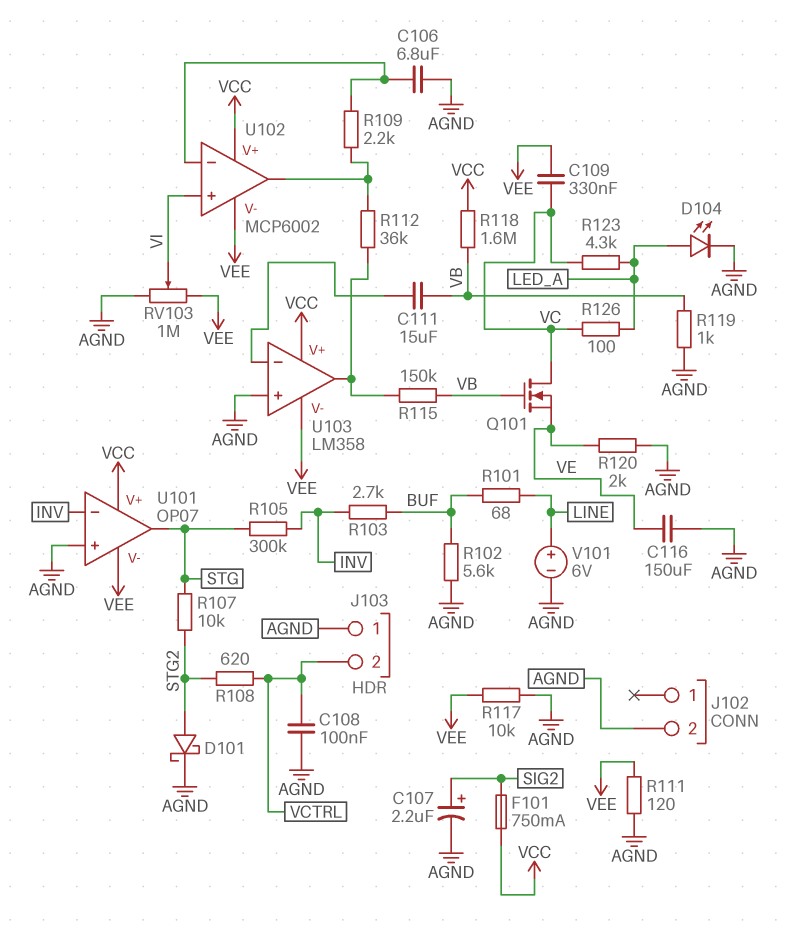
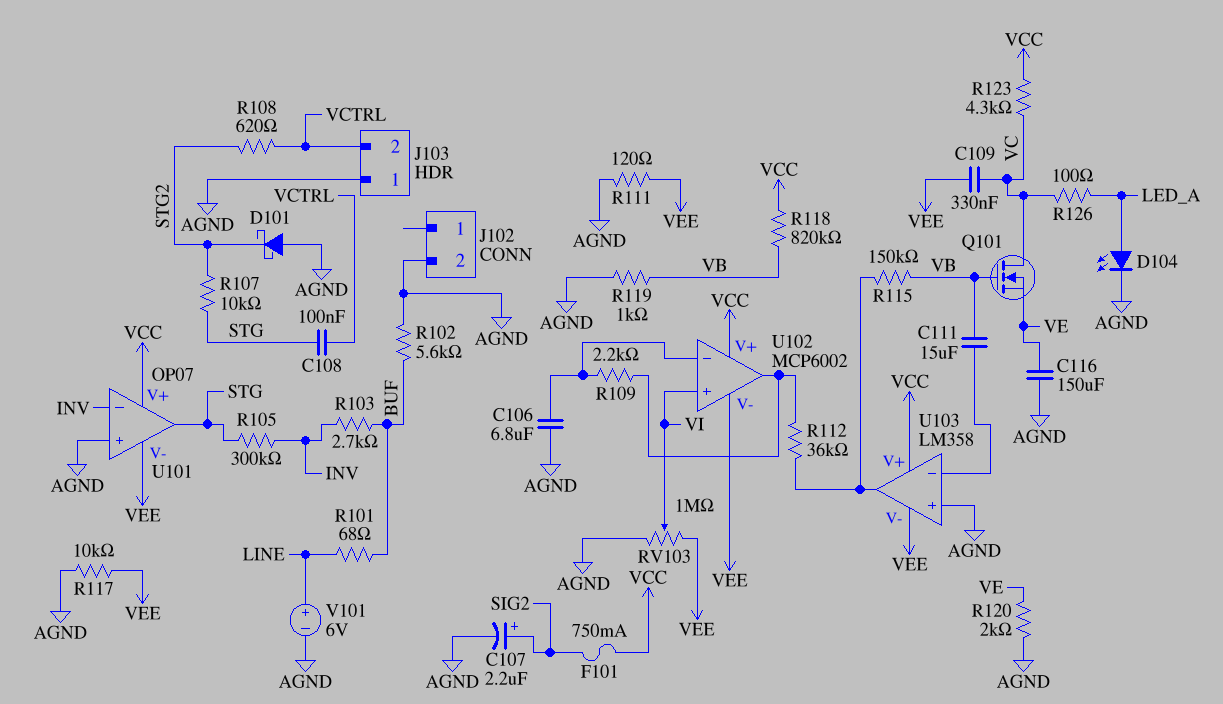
C108: 100nF (AGND, VCTRL) -> 100nF (STG, VCTRL)
D101: schottky (A STG2, K AGND) -> schottky (A AGND, K STG2)
R118: 1.6M (VB, VCC) -> 820k (VB, VCC)
R123: 4.3k (LED_A, VC) -> 4.3k (VC, VCC)

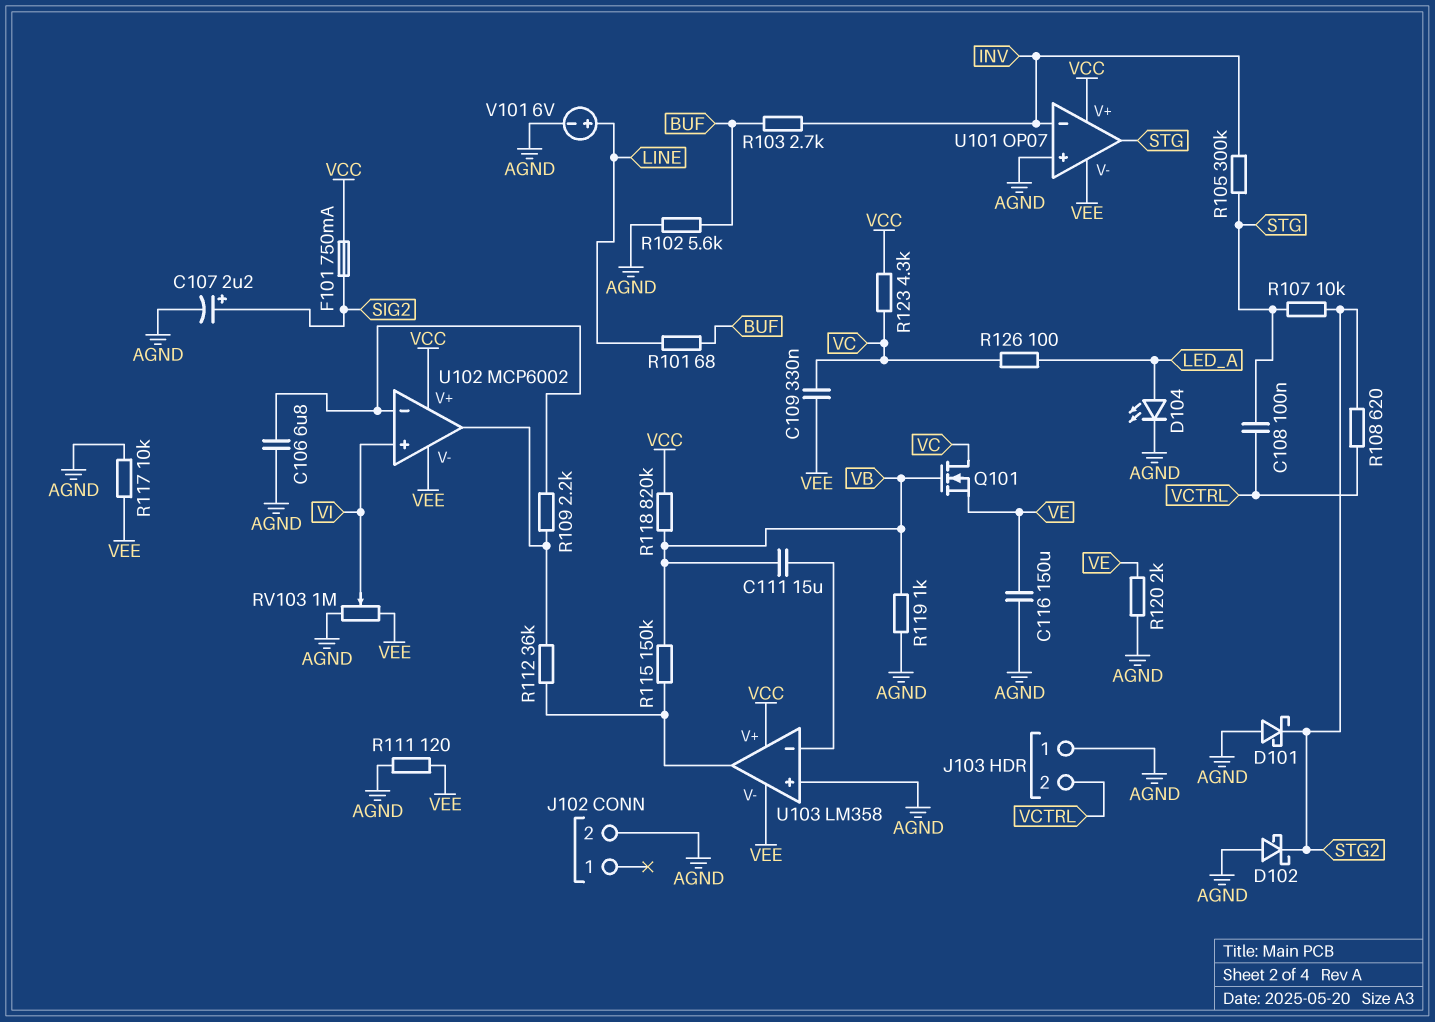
D102: none -> schottky (A AGND, K STG2)

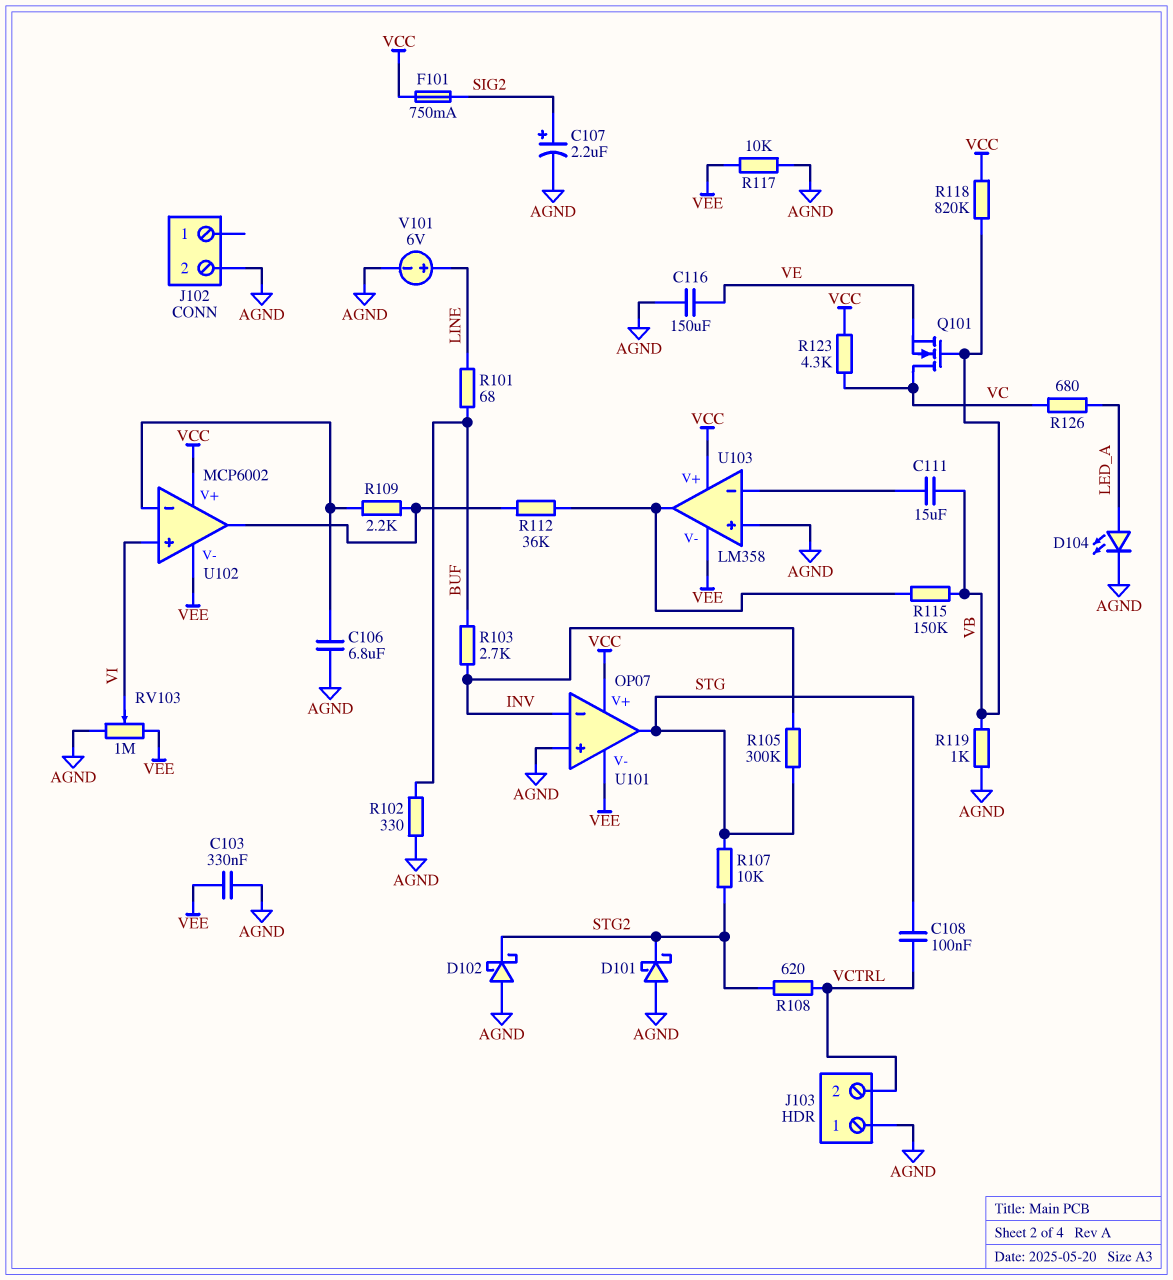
C103: none -> 330nF (AGND, VEE)
C109: 330nF (VC, VEE) -> none
R102: 5.6k (AGND, BUF) -> 330 (AGND, BUF)
R111: 120 (AGND, VEE) -> none
R120: 2k (AGND, VE) -> none
R126: 100 (LED_A, VC) -> 680 (LED_A, VC)

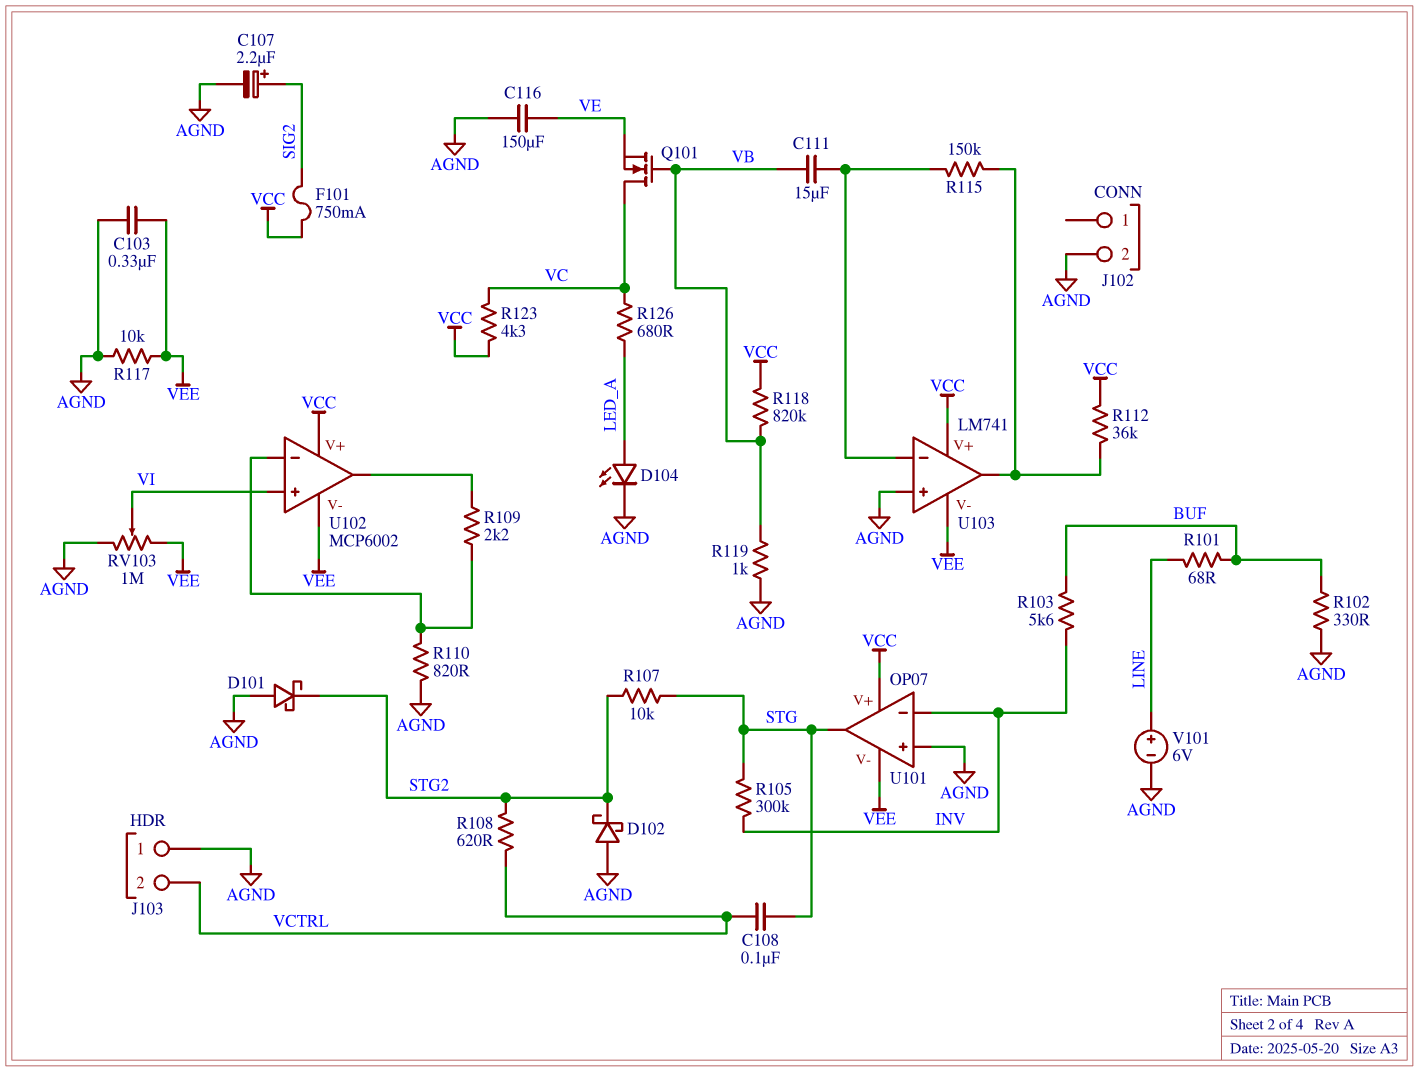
C106: 6.8uF (AGND, U102/in-) -> none
R103: 2.7k (BUF, INV) -> 5.6k (BUF, INV)
R110: none -> 820 (AGND, U102/in-)
R112: 36k (U102/out, U103/out) -> 36k (U103/out, VCC)
R115: 150k (U103/out, VB) -> 150k (U103/in-, U103/out)
U103: LM358 -> LM741

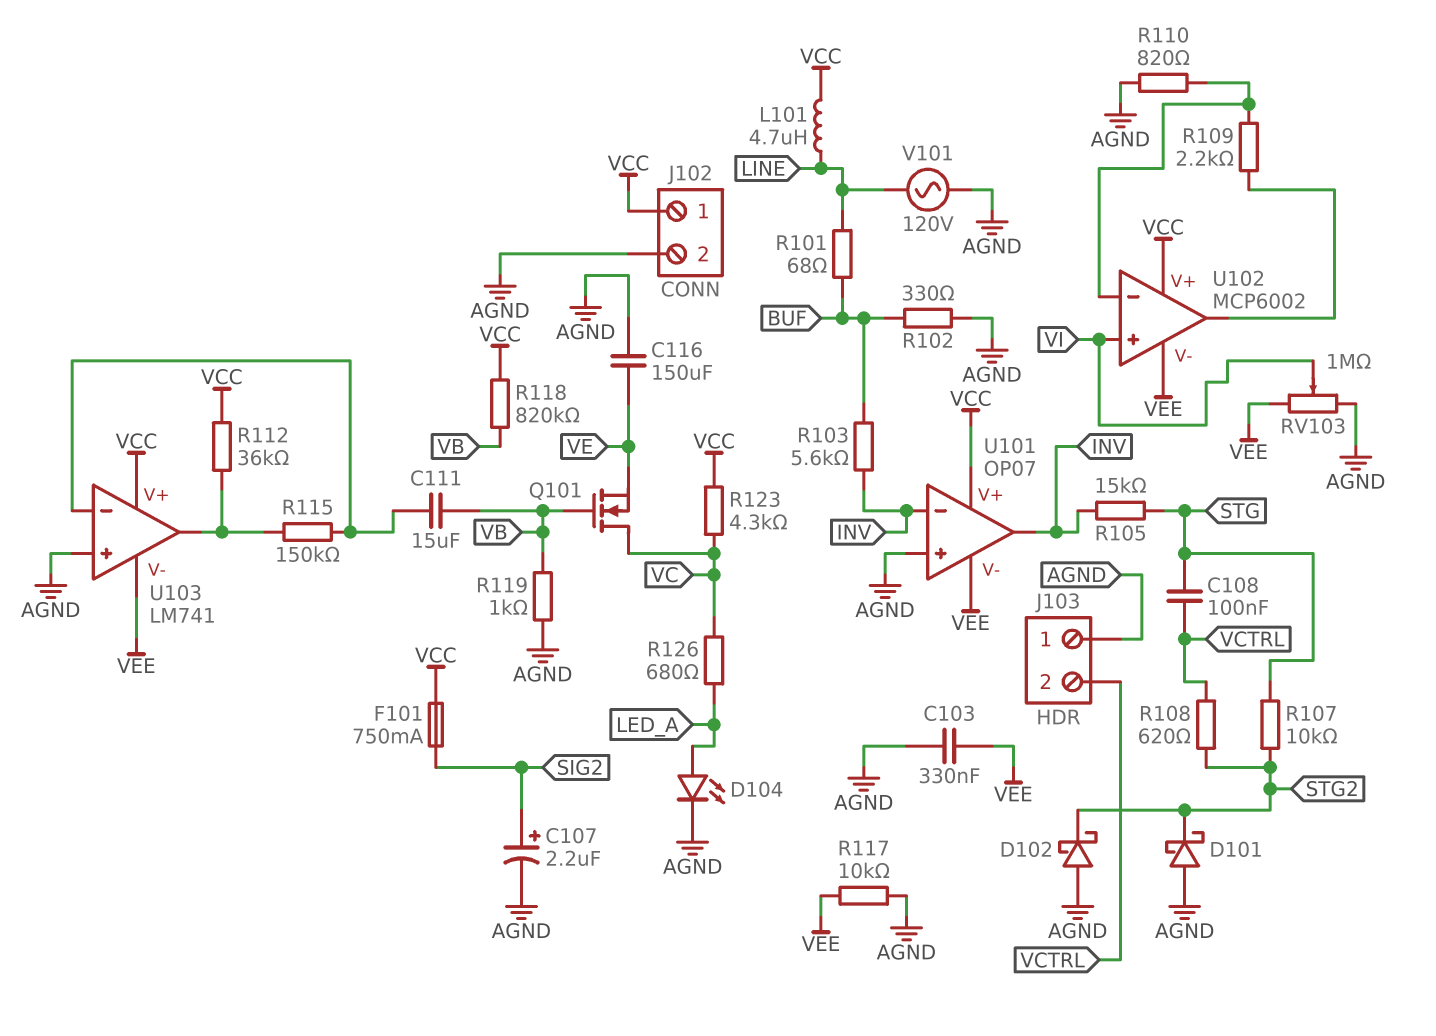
J102 pin 1: none -> VCC
L101: none -> 4.7uH (LINE, VCC)
R105: 300k (INV, STG) -> 15k (INV, STG)
U101 pin out: STG -> INV
V101: 6V (plus LINE, minus AGND) -> AC 120V (AGND, LINE)

